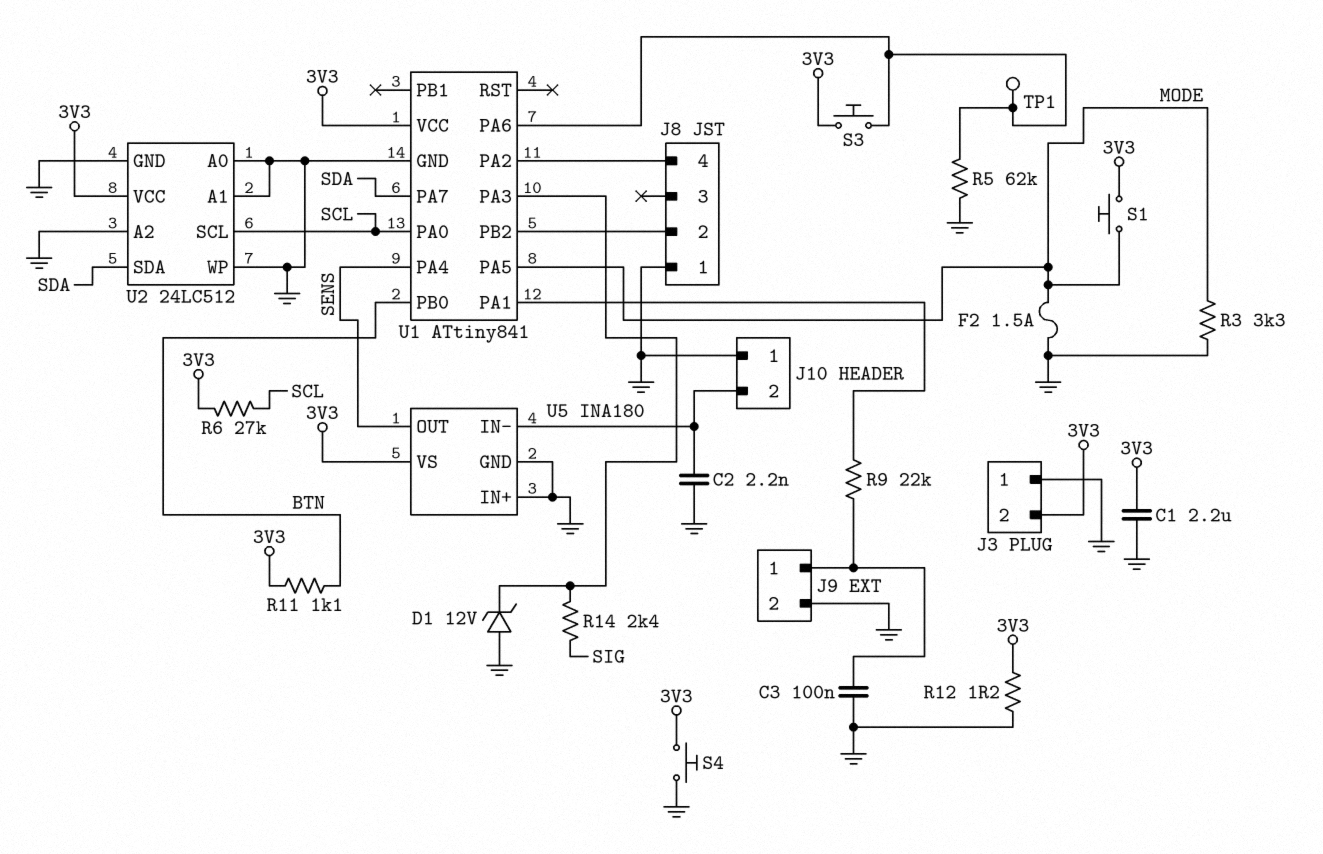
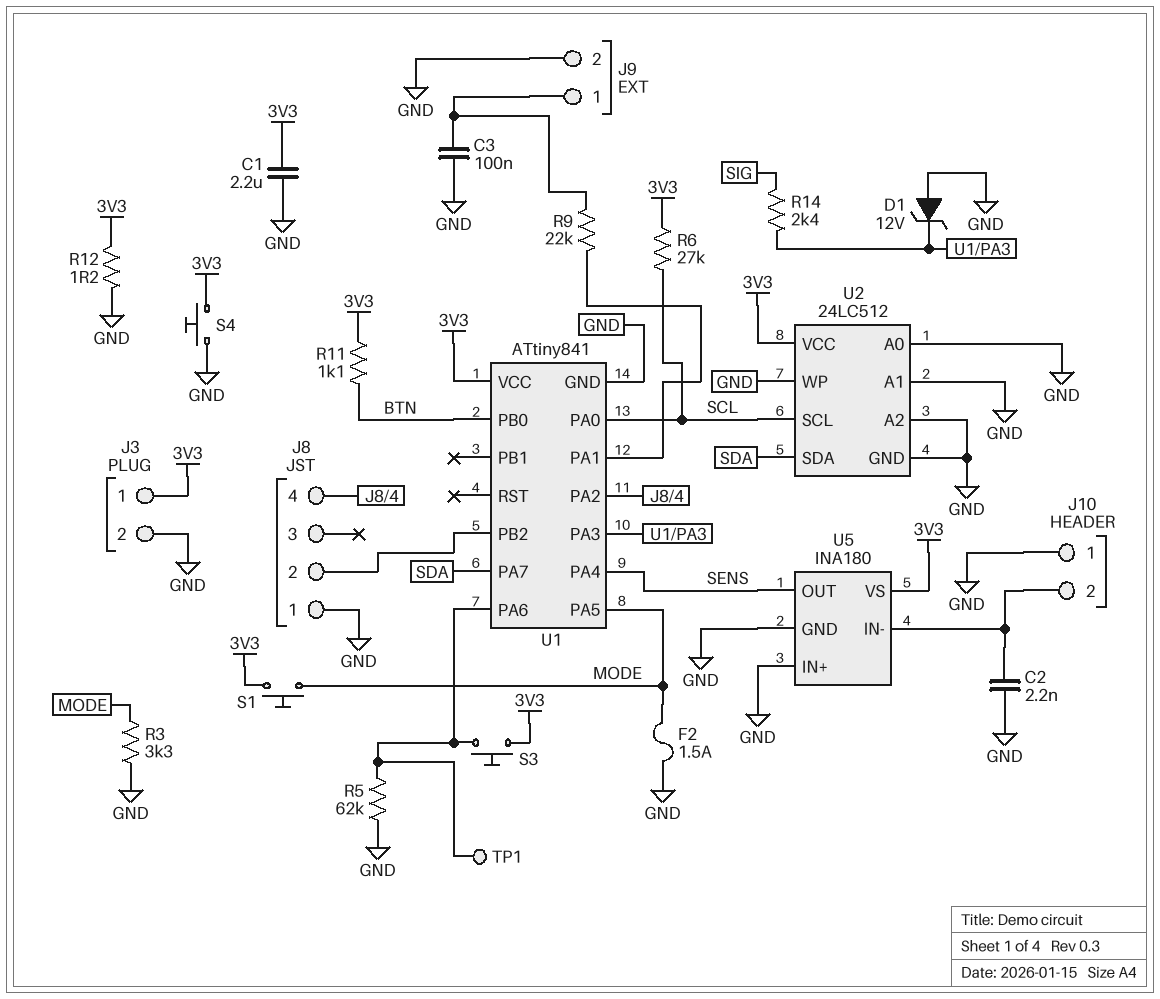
J3 pin 1: GND -> 3V3
J3 pin 2: 3V3 -> GND

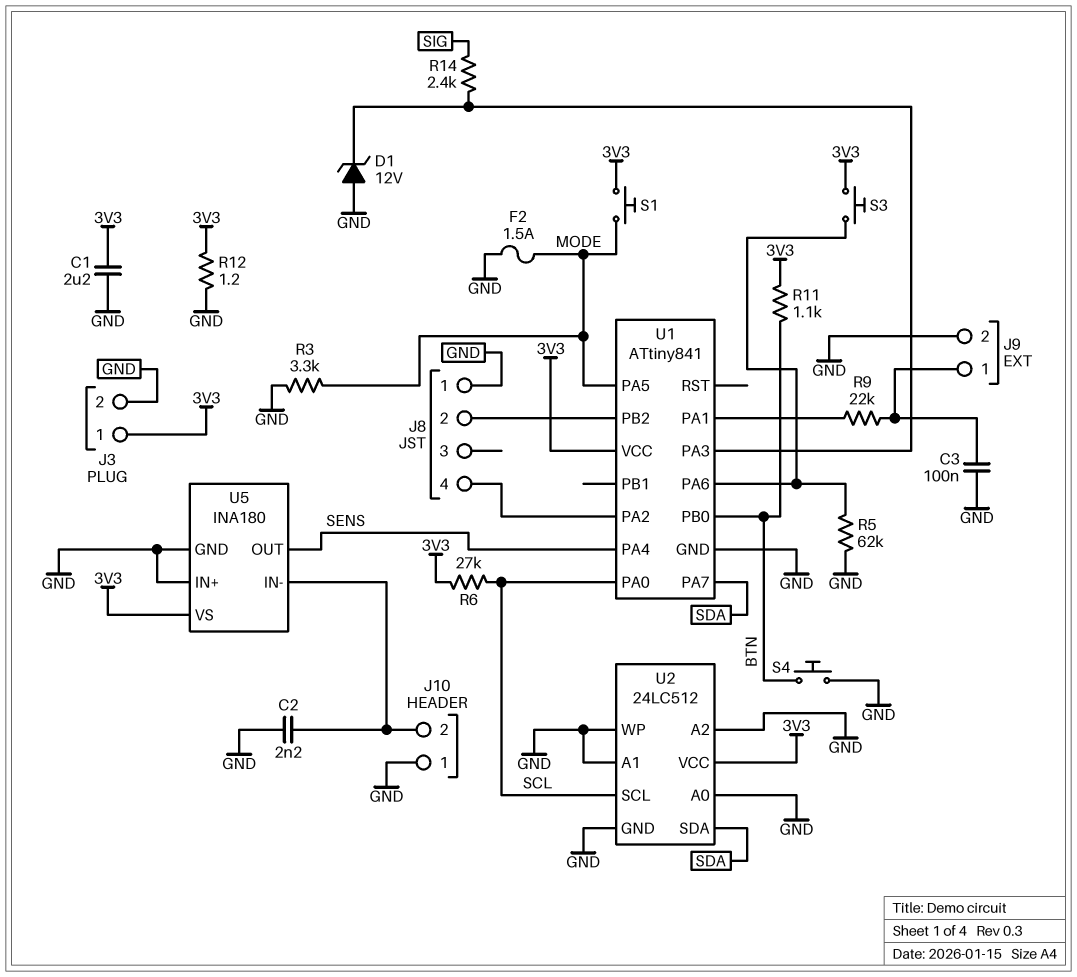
S4: button (3V3, GND) -> button (BTN, GND)
TP1: test point (U1/PA6) -> none

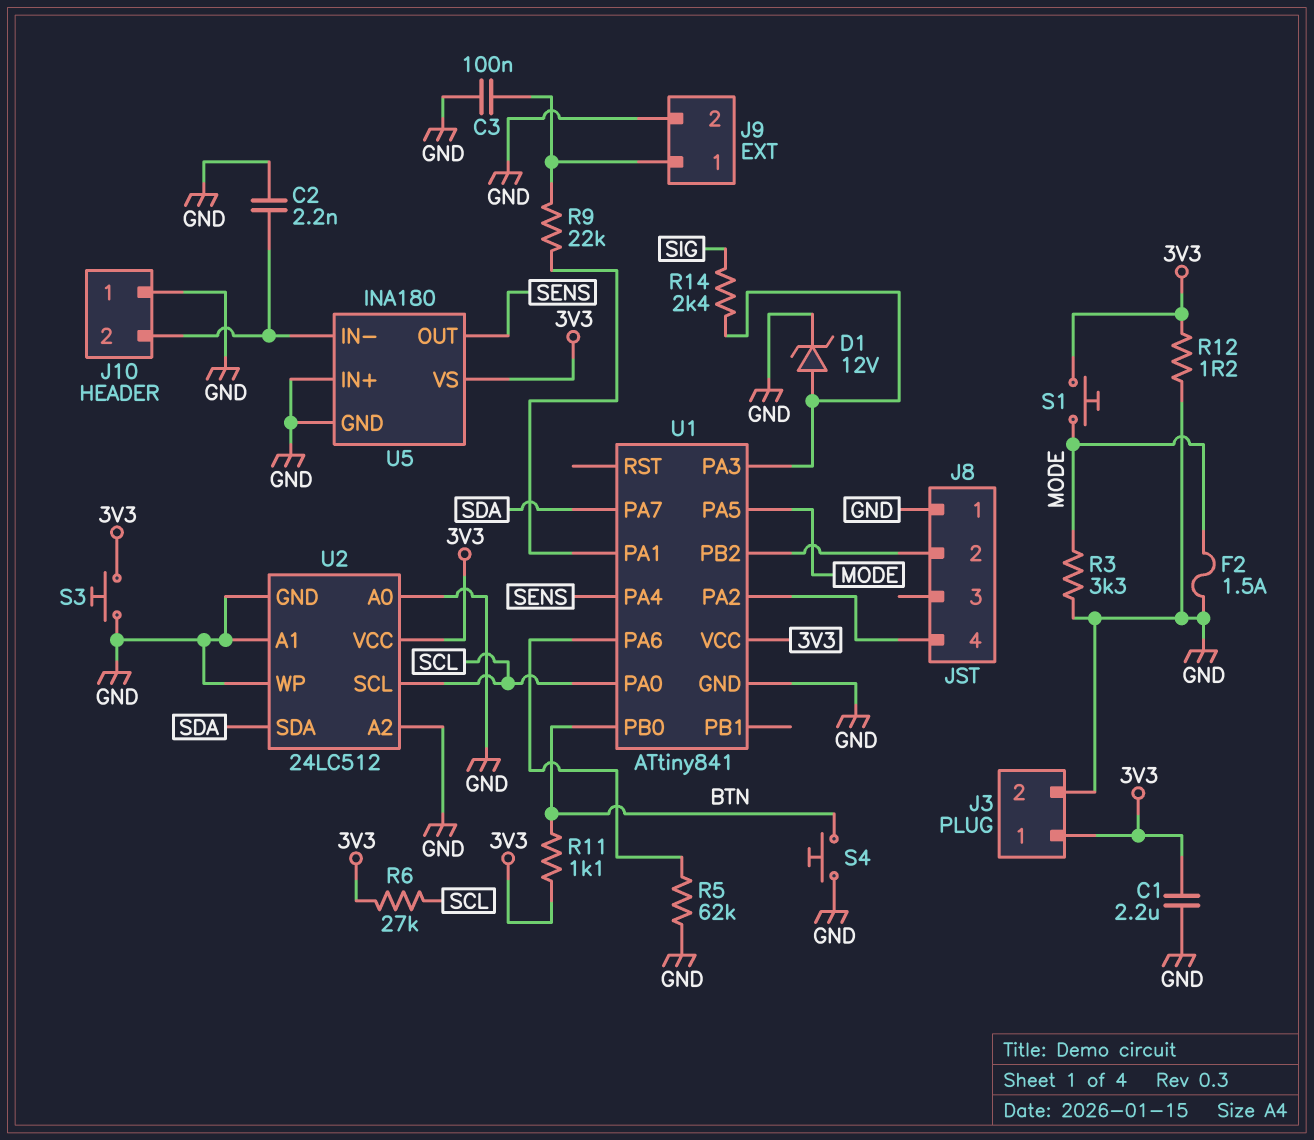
D1: zener 12V (A GND, K U1/PA3) -> zener 12V (A U1/PA3, K GND)
S3: button (3V3, U1/PA6) -> button (3V3, GND)

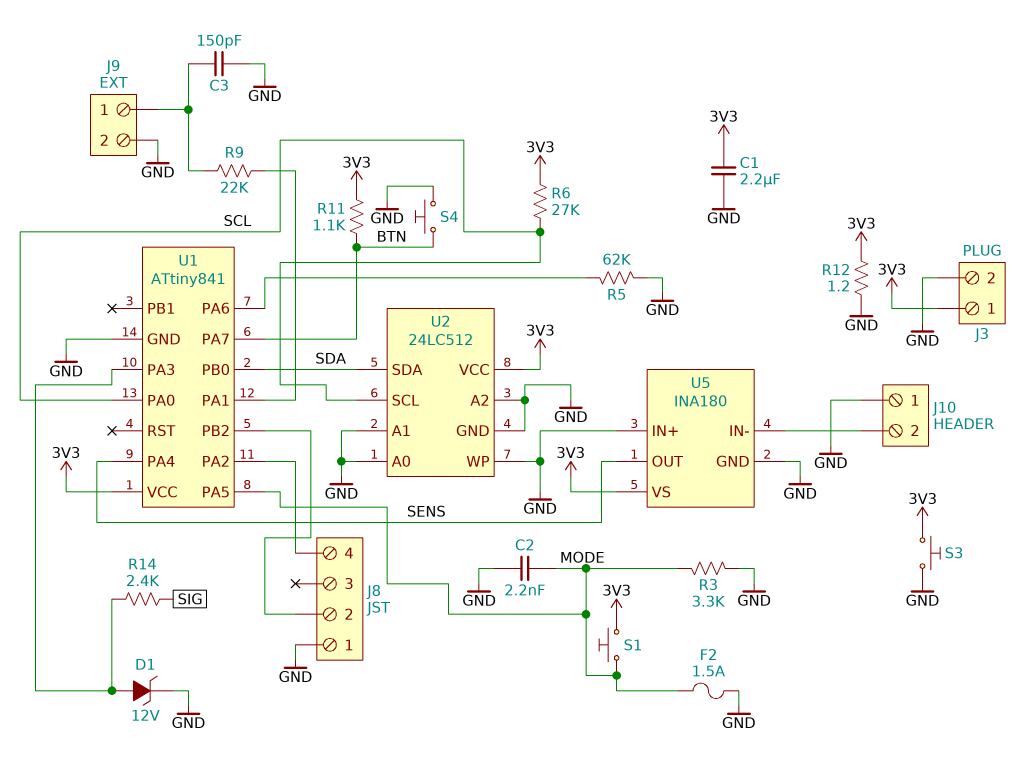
C2: 2.2nF (GND, J10/2) -> 2.2nF (GND, MODE)
C3: 100nF (GND, J9/1) -> 150pF (GND, J9/1)
U1 pin PA7: SDA -> BTN
U1 pin PB0: BTN -> SDA

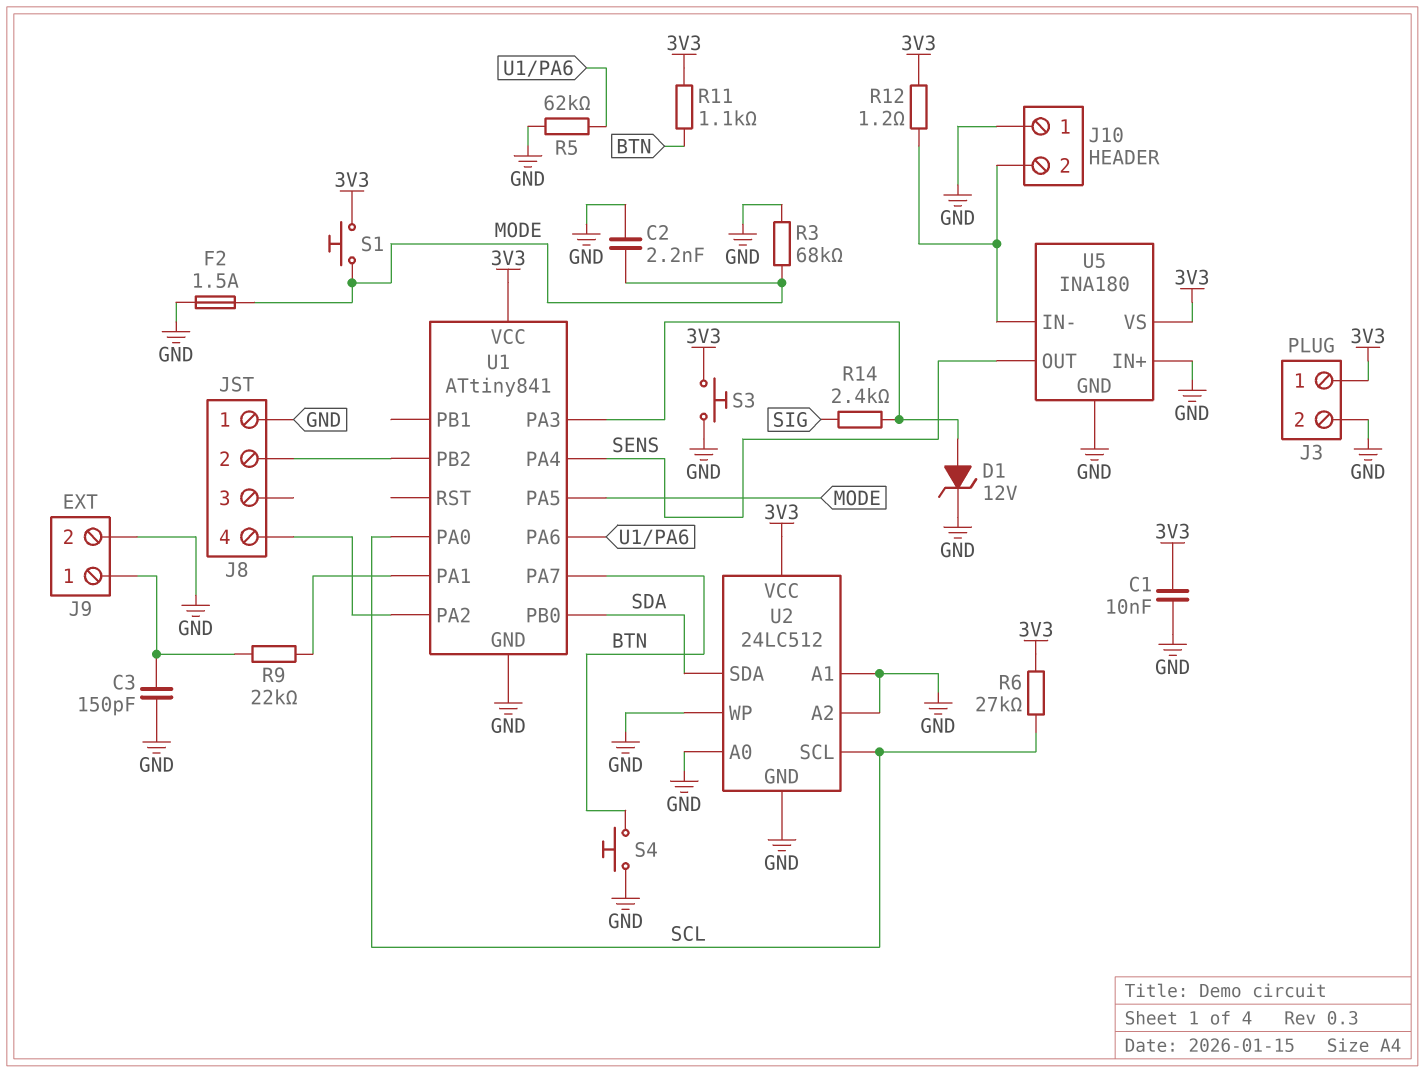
C1: 2.2uF (3V3, GND) -> 10nF (3V3, GND)
R3: 3.3k (GND, MODE) -> 68k (GND, MODE)
R12: 1.2 (3V3, GND) -> 1.2 (3V3, J10/2)

